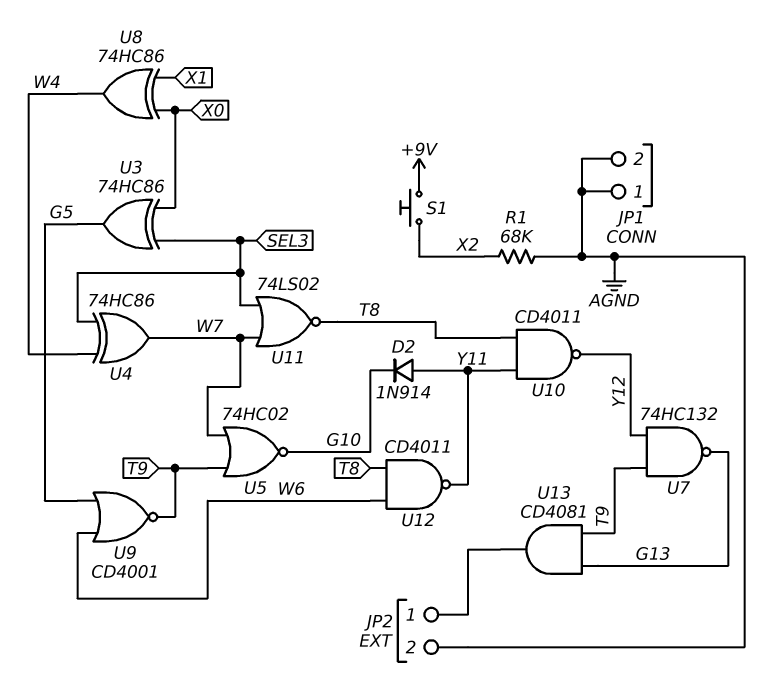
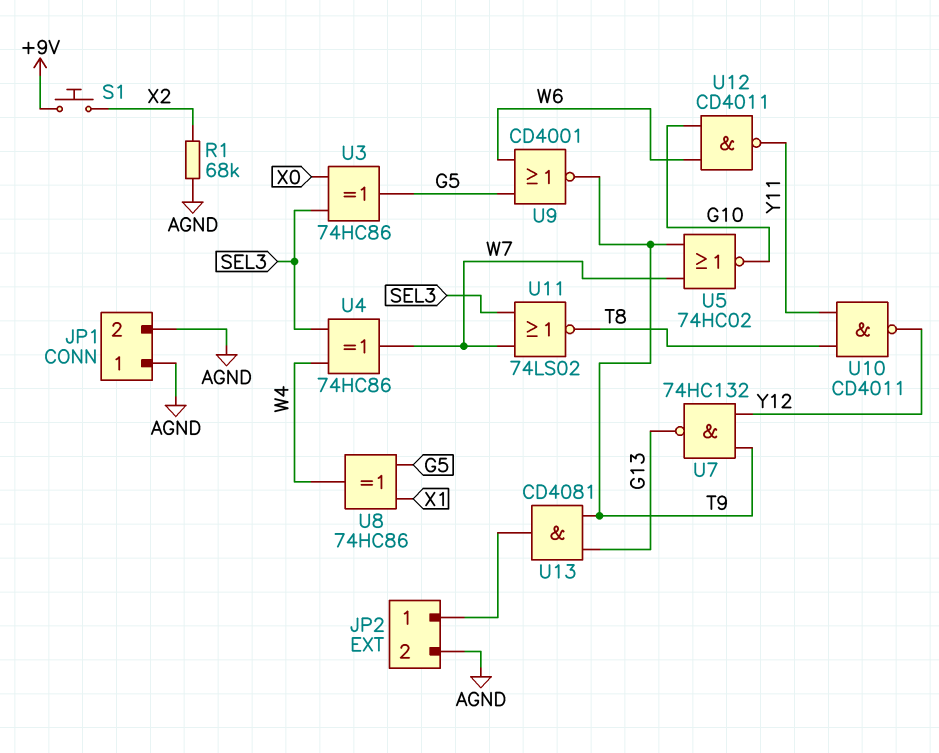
D2: diode 1N914 (A Y11, K G10) -> none
U8: XOR 74HC86 (in X0, in X1, out W4) -> XOR 74HC86 (in G5, in X1, out W4)
U12: NAND CD4011 (in T8, in W6, out Y11) -> NAND CD4011 (in G10, in W6, out Y11)

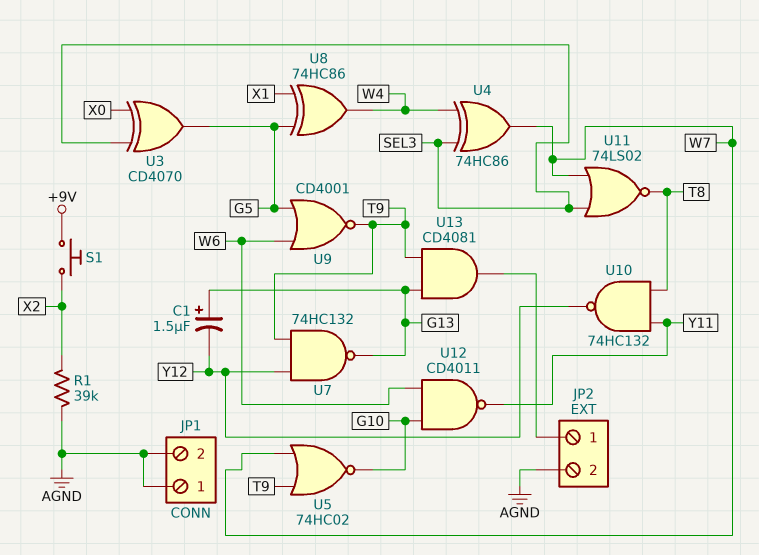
C1: none -> 1.5uF (plus G13, minus Y12)
R1: 68k (AGND, X2) -> 39k (AGND, X2)
U3: XOR 74HC86 (in SEL3, in X0, out G5) -> XOR CD4070 (in SEL3, in X0, out G5)
U10: NAND CD4011 (in T8, in Y11, out Y12) -> NAND 74HC132 (in T8, in Y11, out Y12)

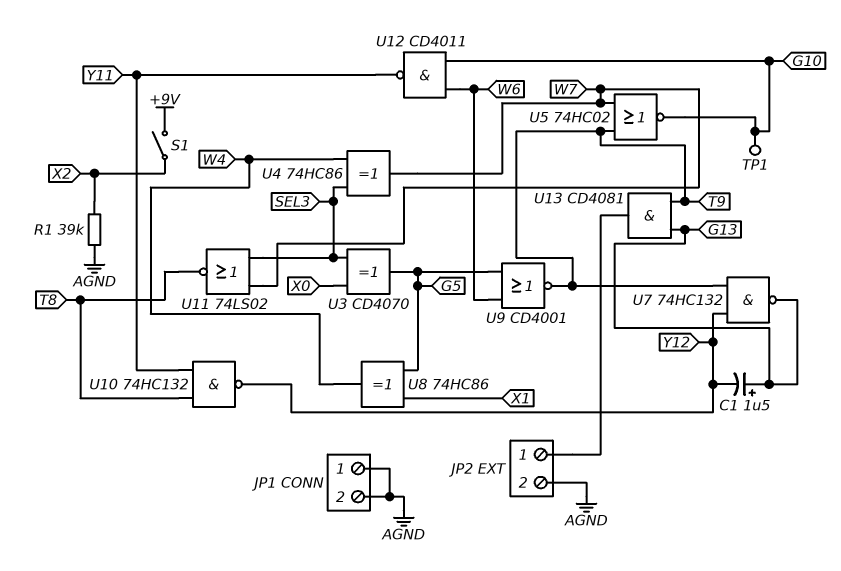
S1: button (+9V, X2) -> switch (+9V, X2)
TP1: none -> test point (G10)

